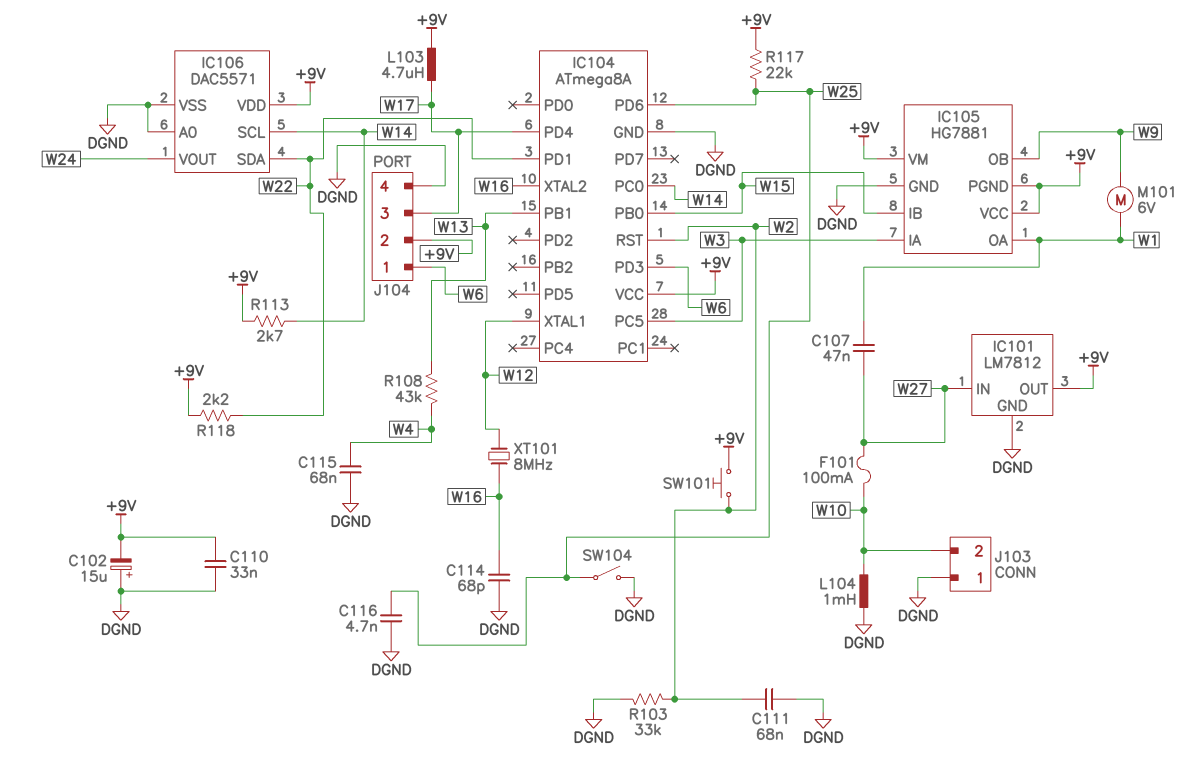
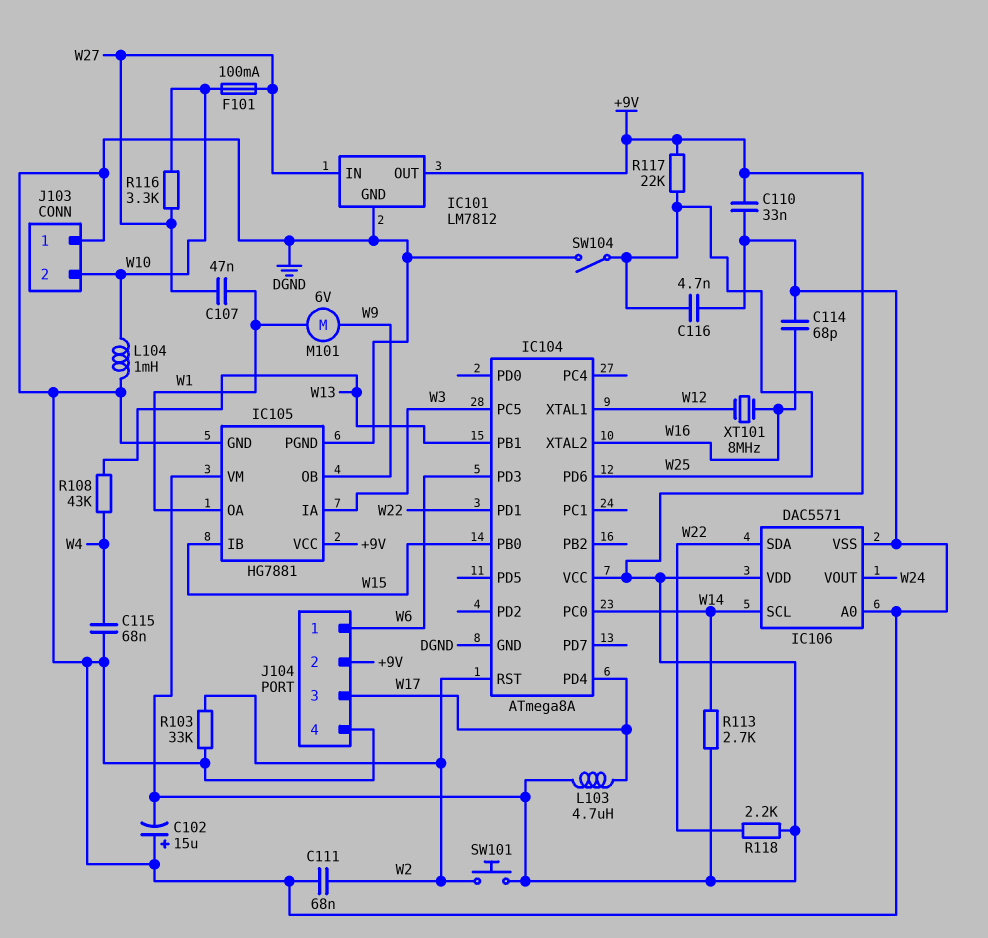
IC105 pin PGND: +9V -> DGND
R116: none -> 3.3k (W10, W27)

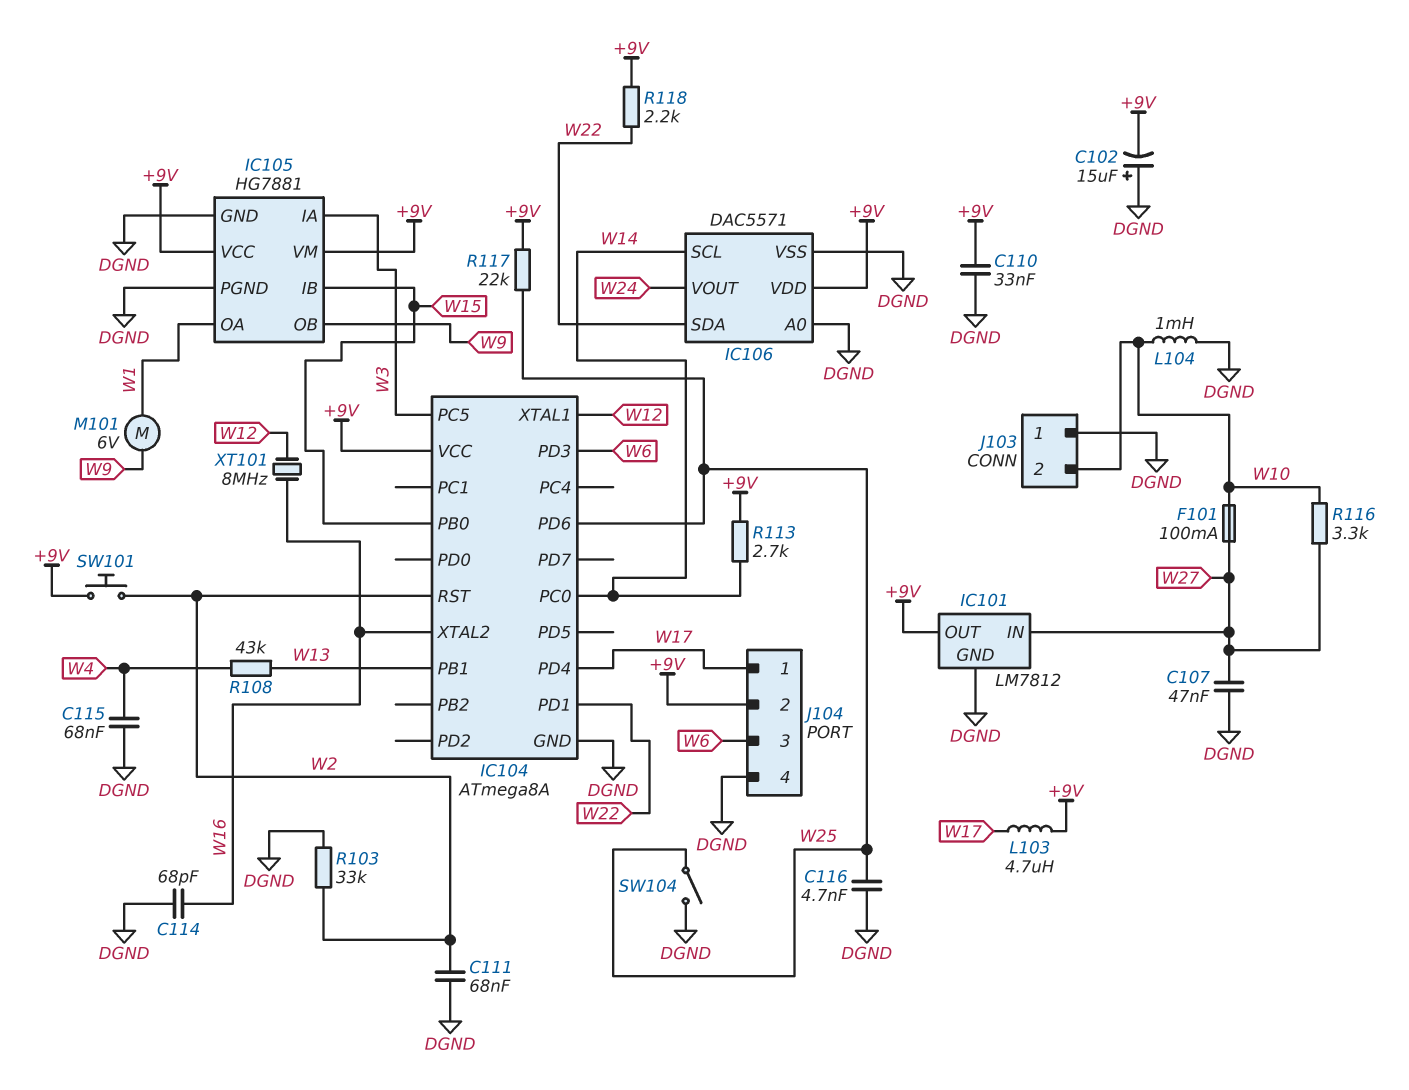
C107: 47nF (W1, W27) -> 47nF (DGND, W27)
J104 pin 1: W6 -> W17
J104 pin 3: W17 -> W6

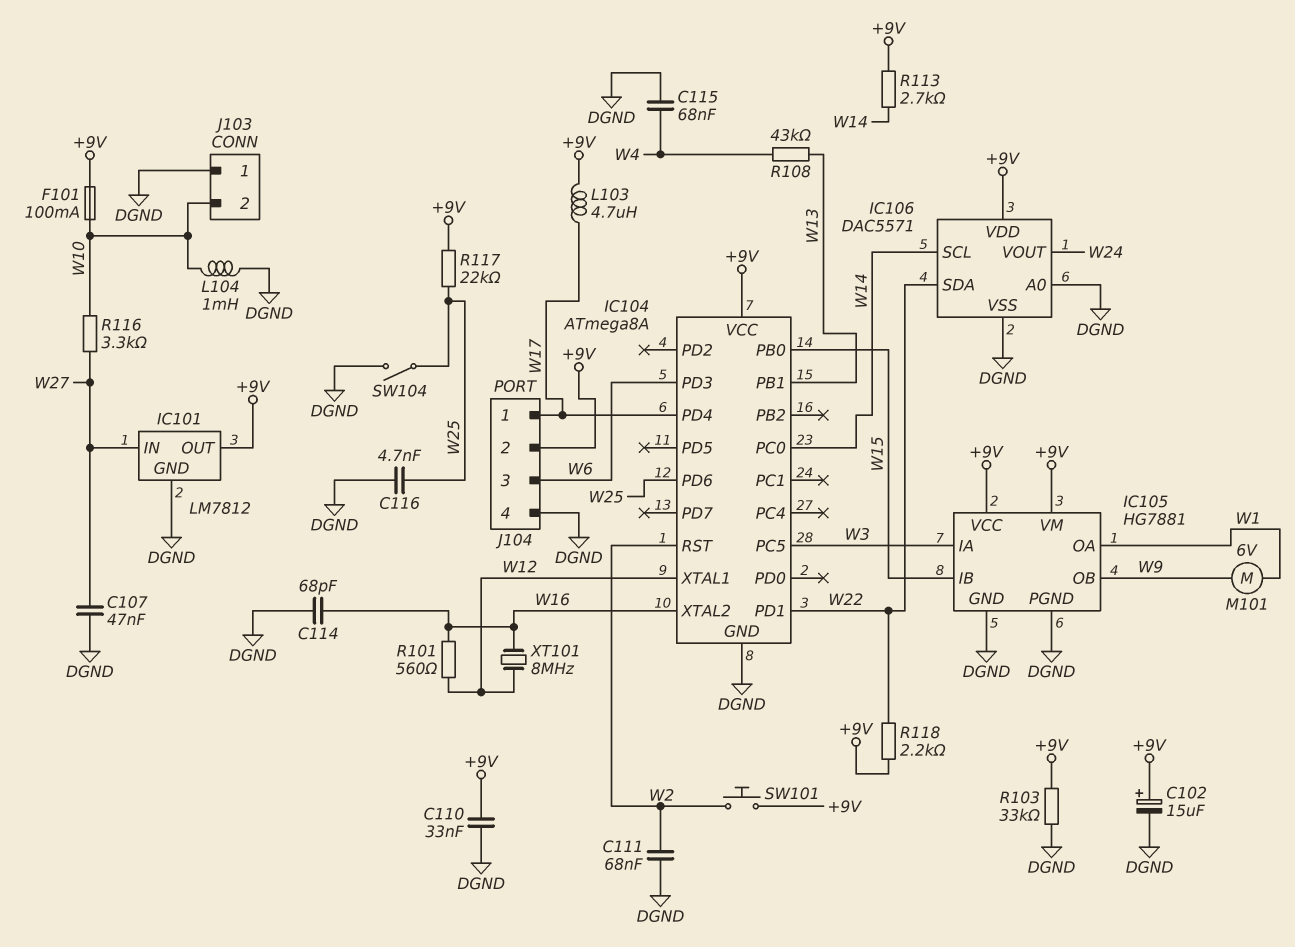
C102: 15uF (plus DGND, minus +9V) -> 15uF (plus +9V, minus DGND)
F101: 100mA (W10, W27) -> 100mA (+9V, W10)
R101: none -> 560 (W12, W16)
R103: 33k (DGND, W2) -> 33k (+9V, DGND)

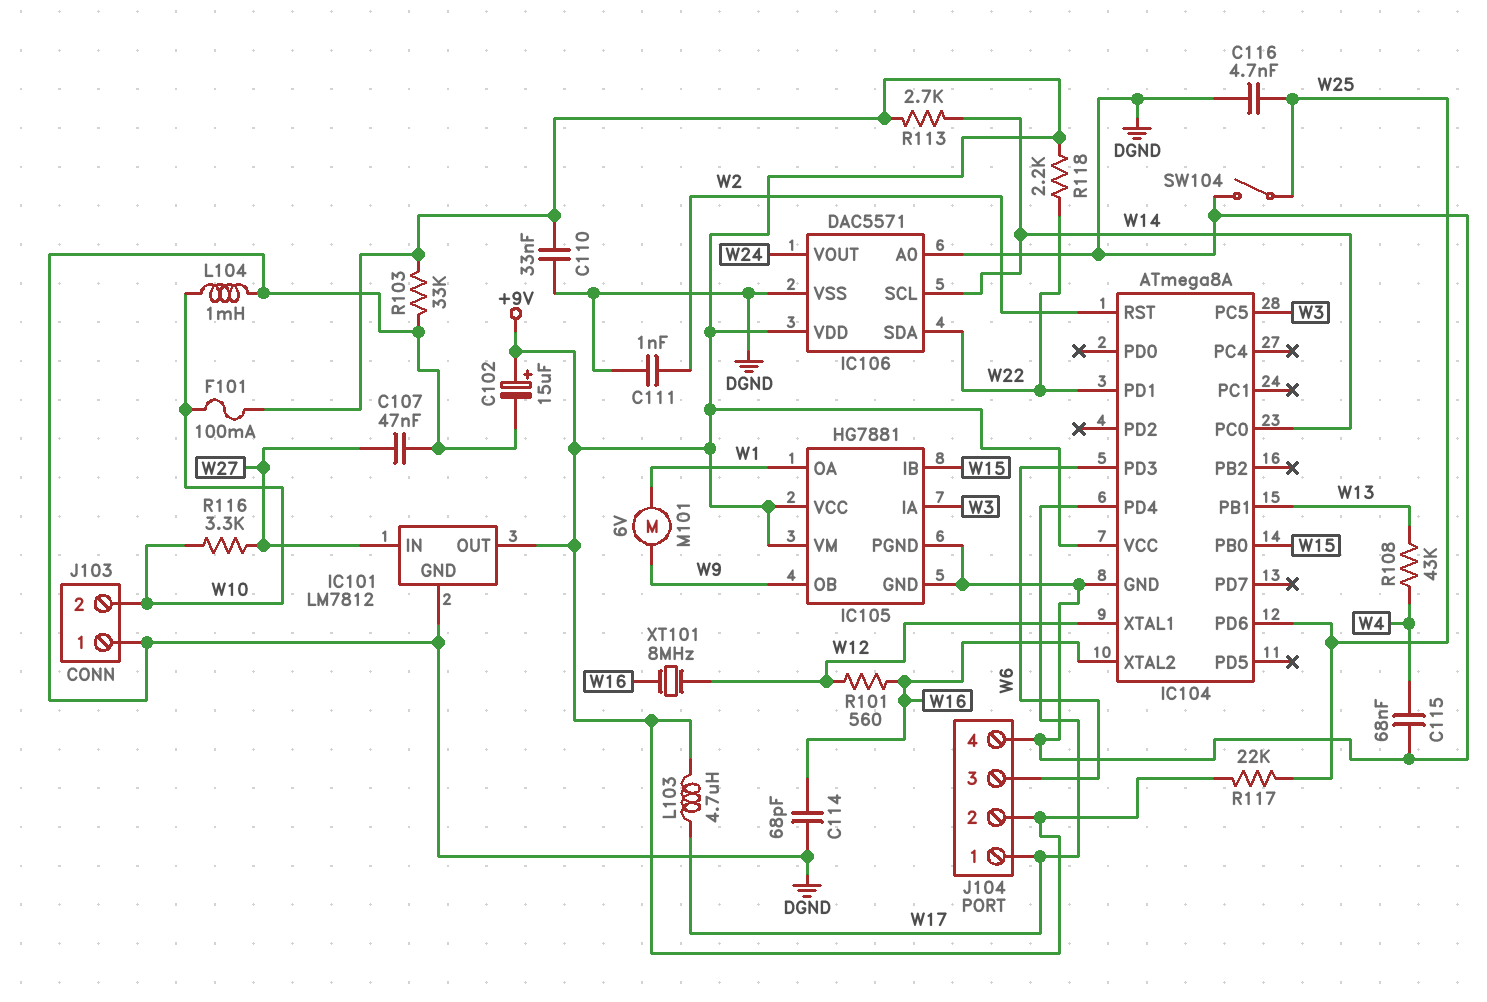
C111: 68nF (DGND, W2) -> 1nF (DGND, W2)
SW101: button (+9V, W2) -> none

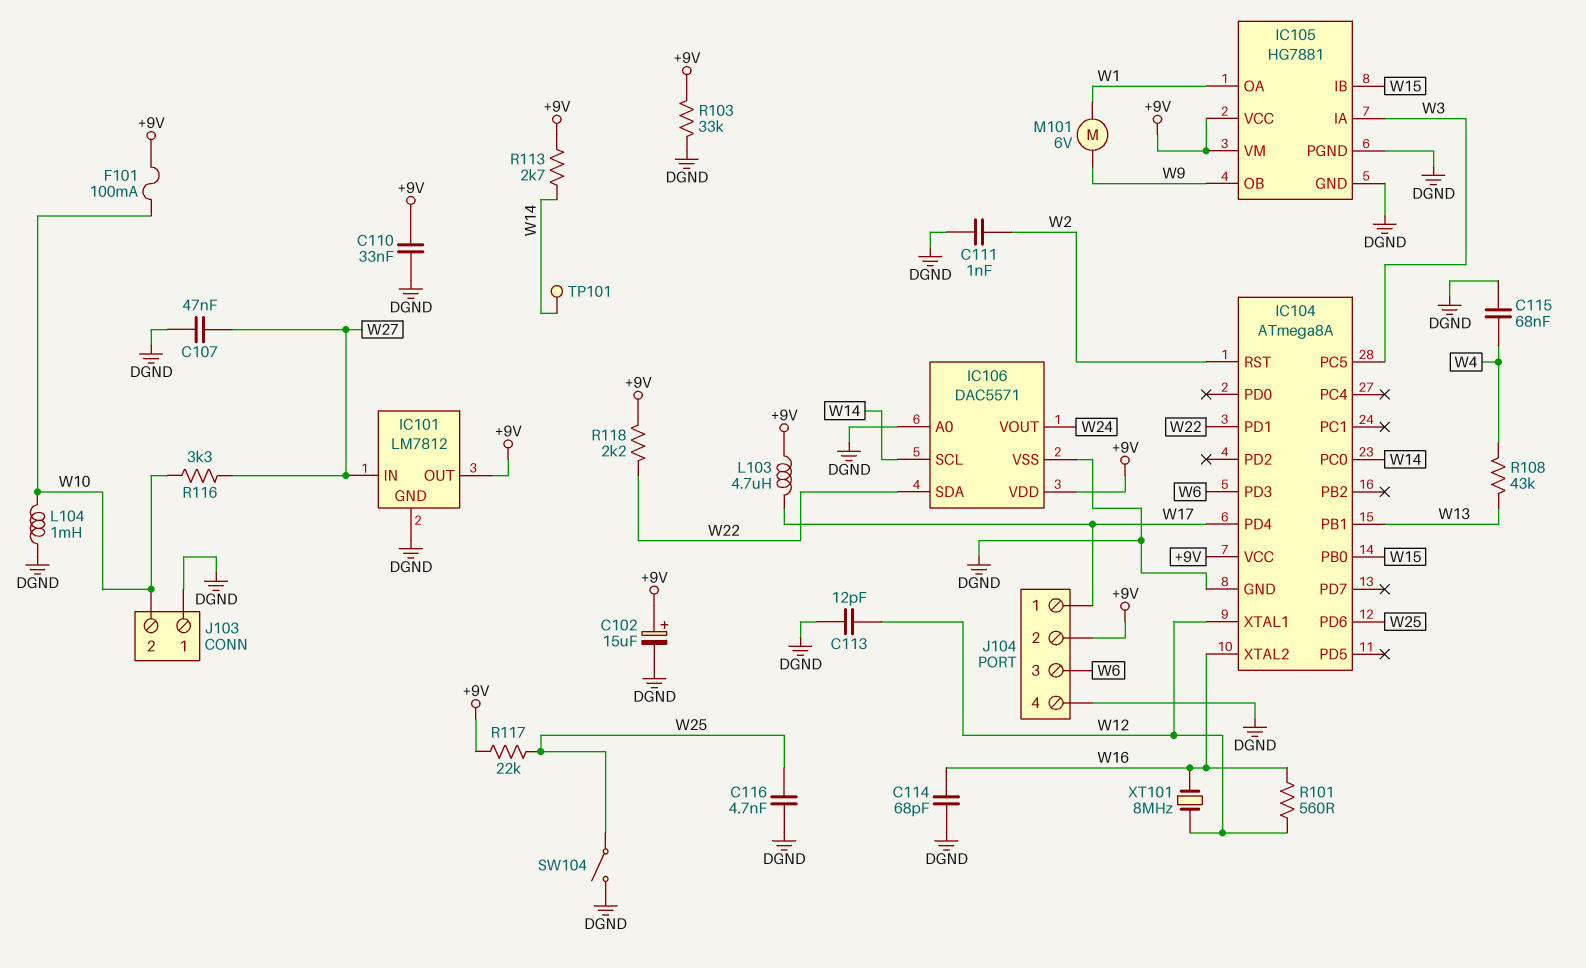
C113: none -> 12pF (DGND, W12)
TP101: none -> test point (W14)

